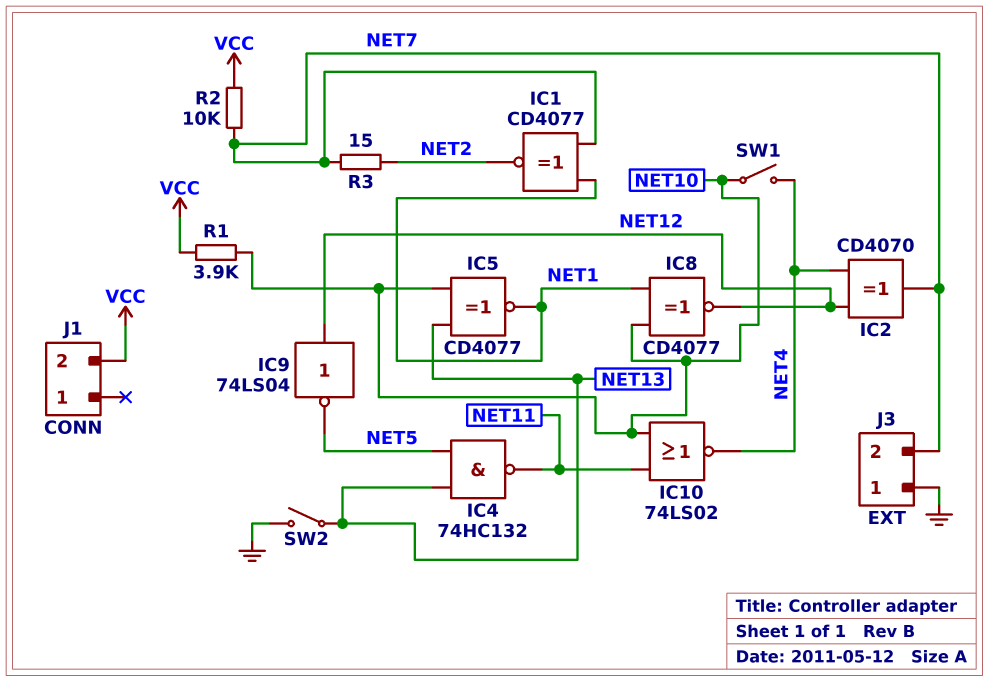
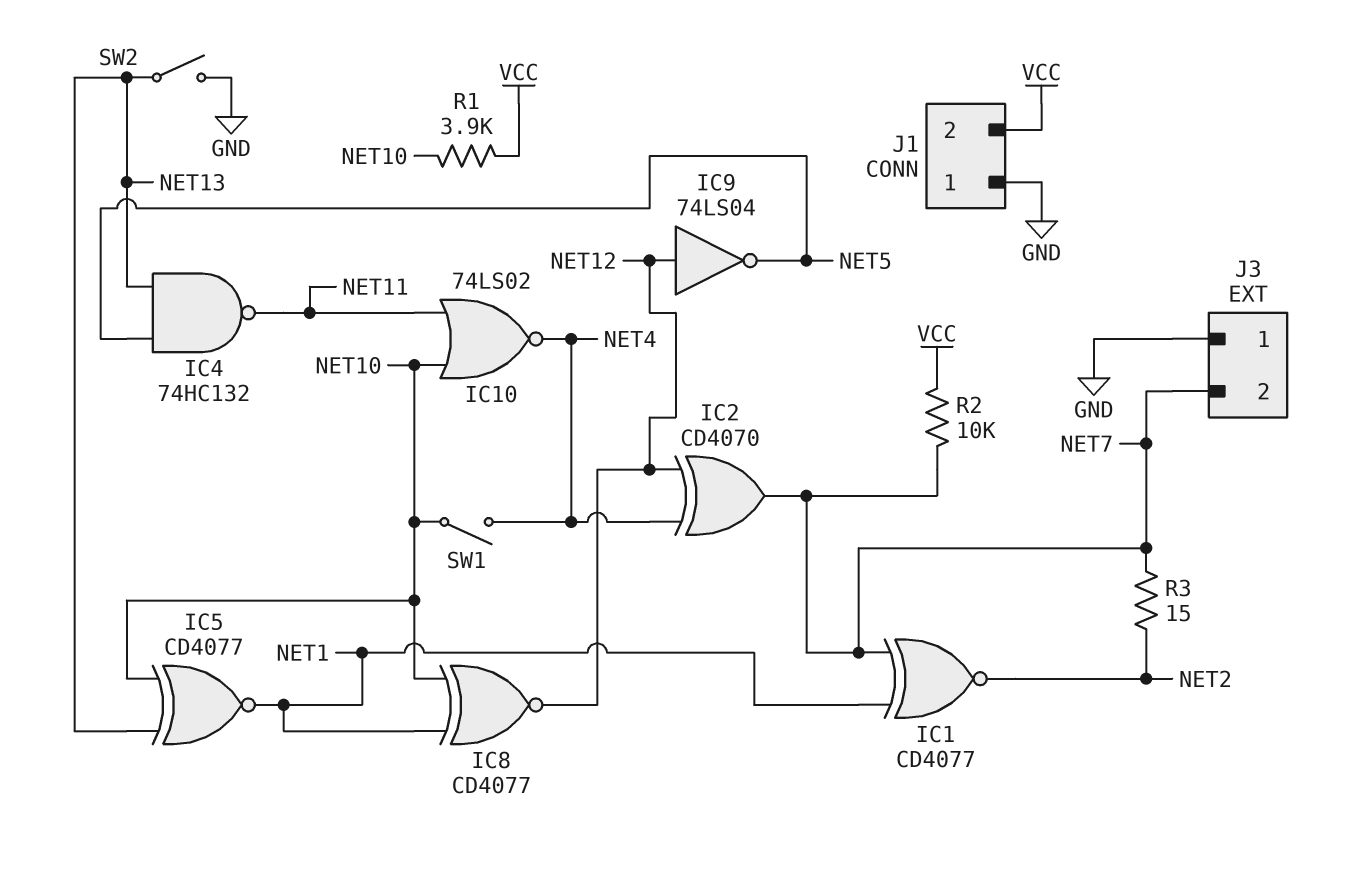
J1 pin 1: none -> GND

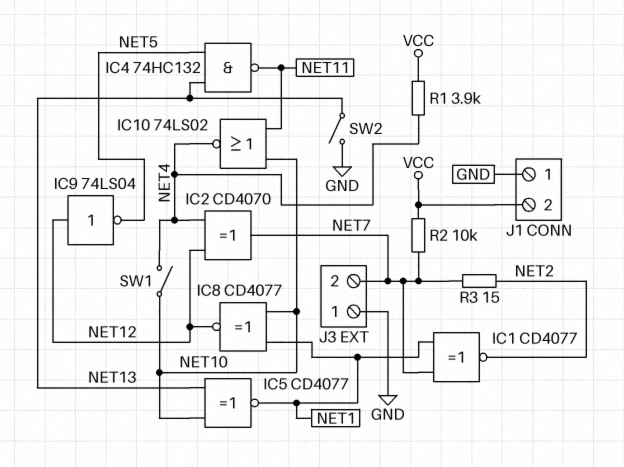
R1: 3.9k (NET10, VCC) -> 3.9k (NET4, VCC)

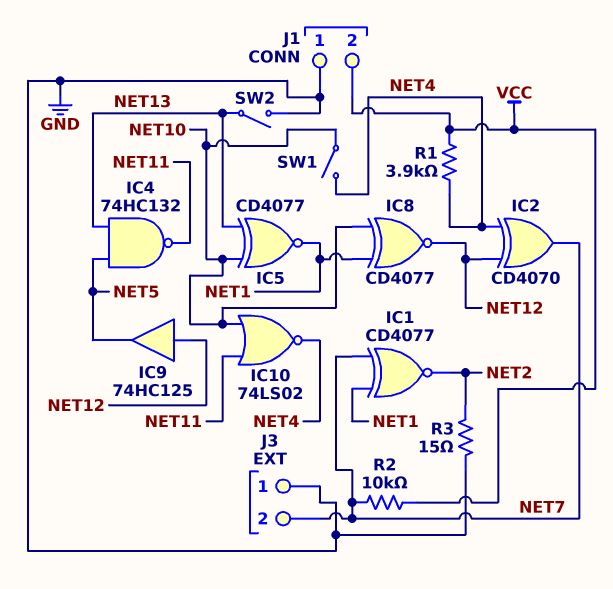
IC9: NOT 74LS04 (in NET12, out NET5) -> buffer 74HC125 (in NET12, out NET5)
R3: 15 (NET2, NET7) -> 15 (GND, NET2)

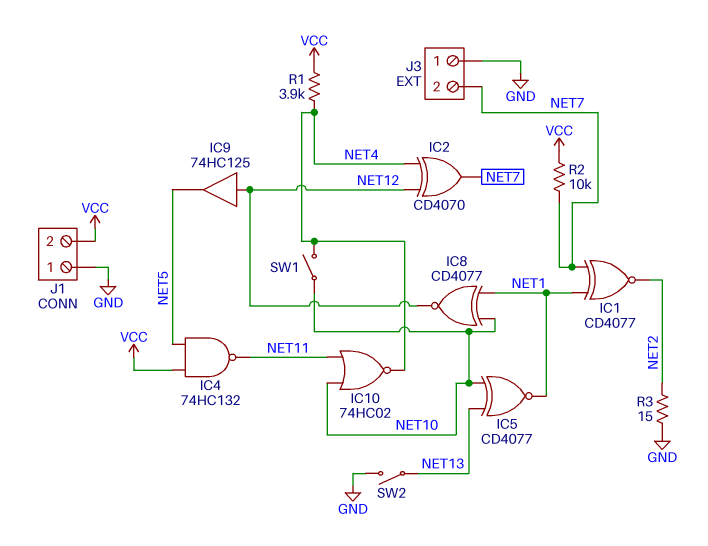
IC4: NAND 74HC132 (in NET5, in NET13, out NET11) -> NAND 74HC132 (in NET5, in VCC, out NET11)
IC10: NOR 74LS02 (in NET10, in NET11, out NET4) -> NOR 74HC02 (in NET10, in NET11, out NET4)

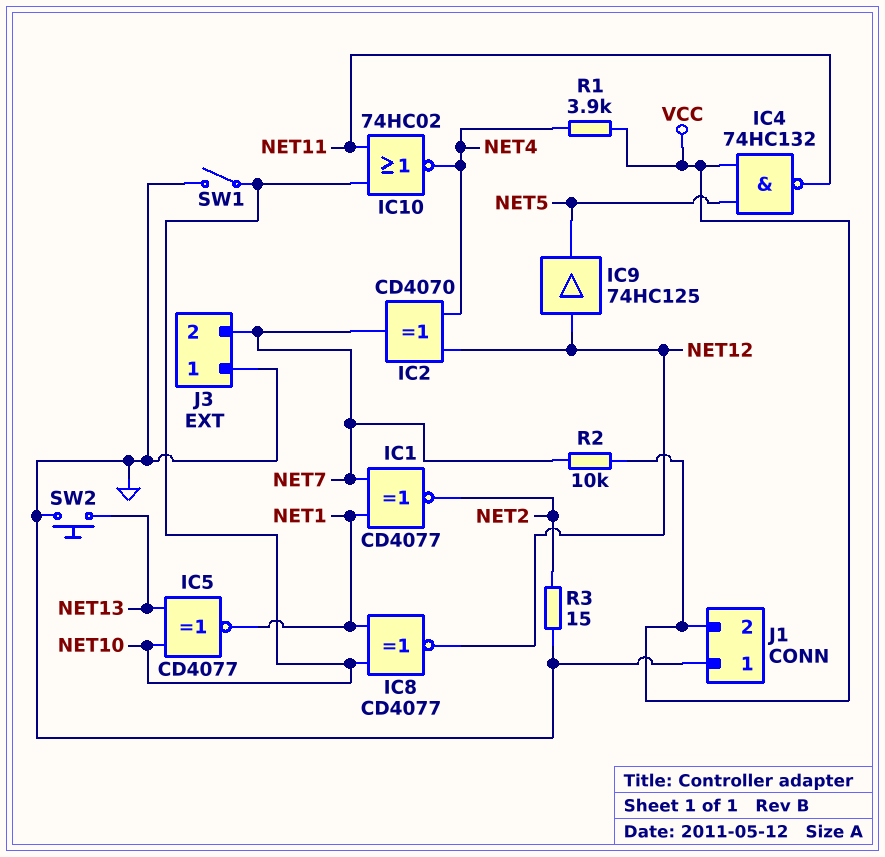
SW1: switch (NET4, NET10) -> switch (GND, NET10)
SW2: switch (GND, NET13) -> button (GND, NET13)

